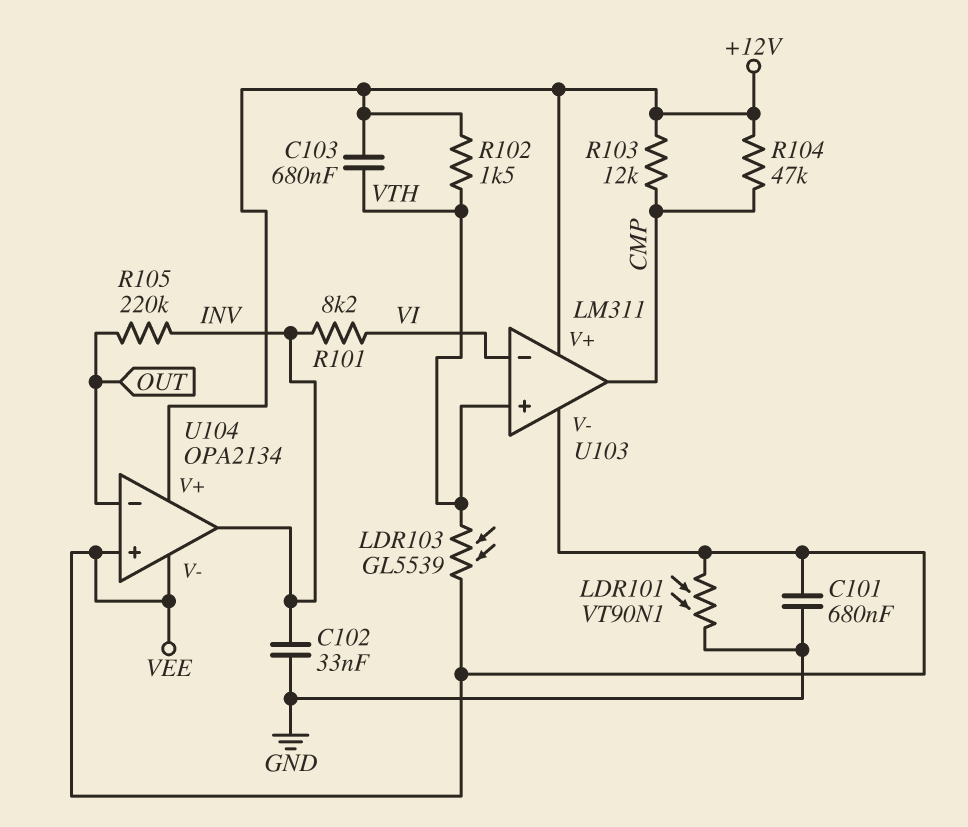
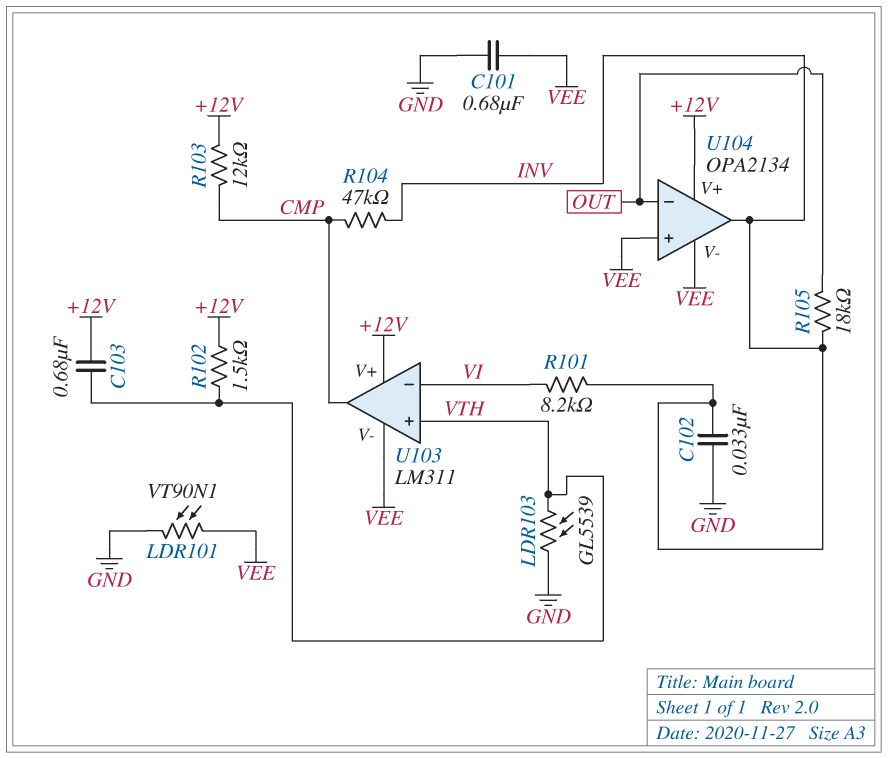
LDR103: GL5539 (VEE, VTH) -> GL5539 (GND, VTH)
R104: 47k (+12V, CMP) -> 47k (CMP, INV)
R105: 220k (INV, OUT) -> 18k (INV, OUT)

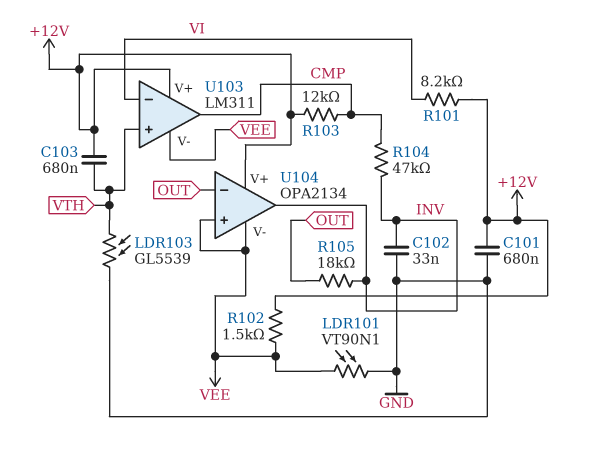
C101: 680nF (GND, VEE) -> 680nF (+12V, GND)
R101: 8.2k (INV, VI) -> 8.2k (+12V, VI)
R102: 1.5k (+12V, VTH) -> 1.5k (+12V, VEE)

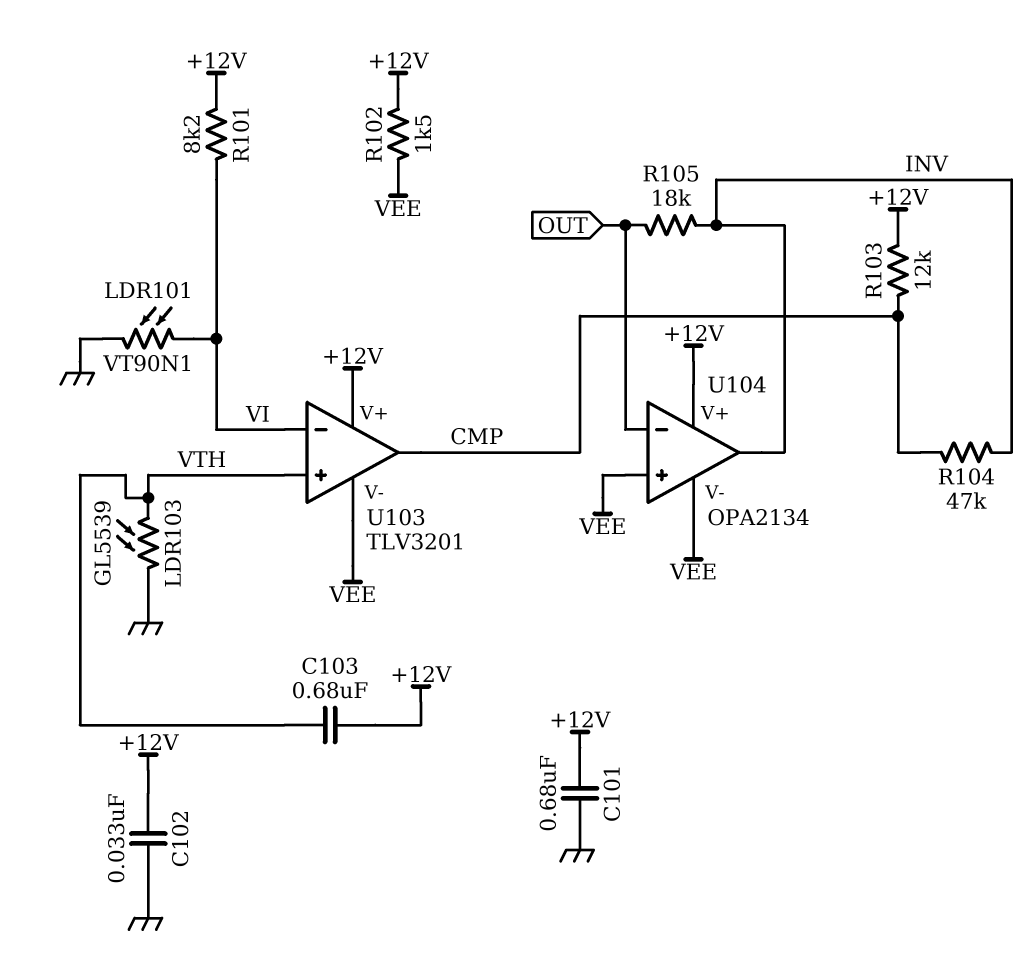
C102: 33nF (GND, INV) -> 33nF (+12V, GND)
LDR101: VT90N1 (GND, VEE) -> VT90N1 (GND, VI)
U103: LM311 -> TLV3201

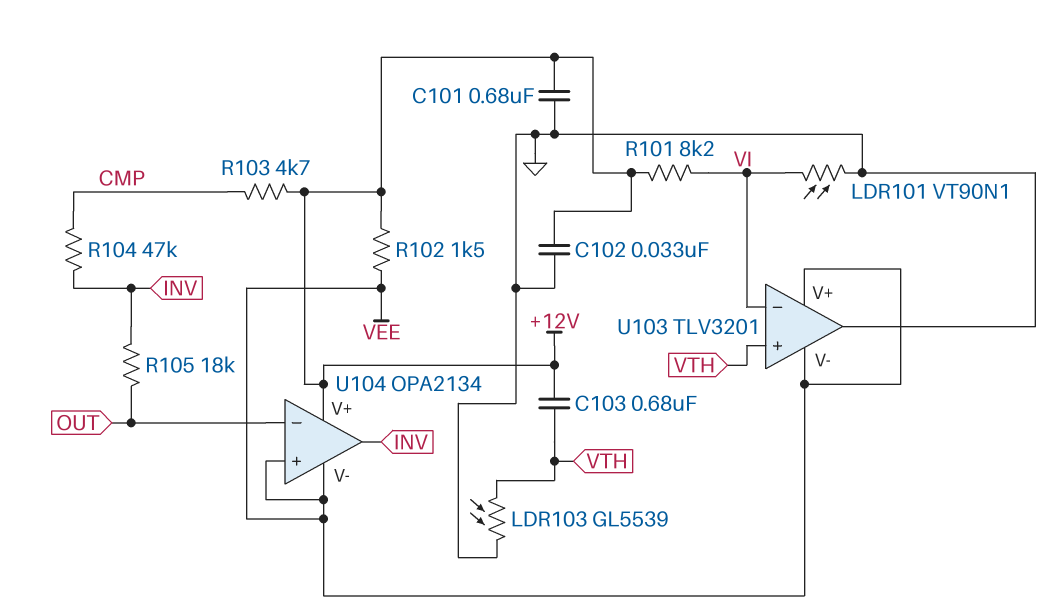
R103: 12k (+12V, CMP) -> 4.7k (+12V, CMP)
U103 pin V+: +12V -> VEE
U103 pin out: CMP -> GND

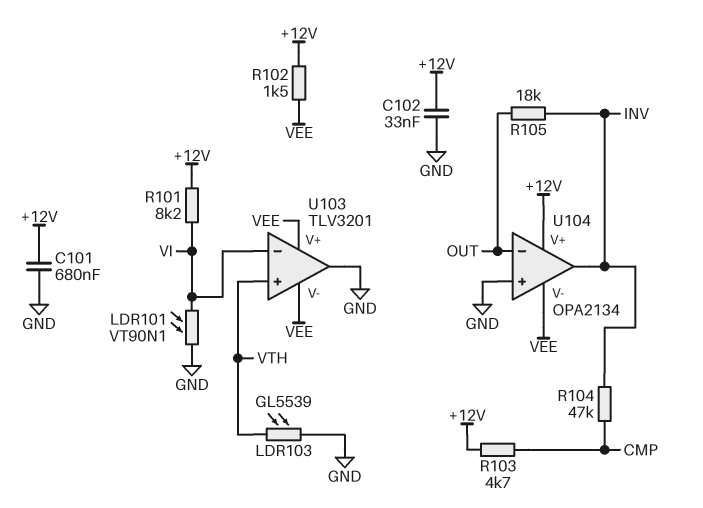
C103: 680nF (+12V, VTH) -> none
U104 pin in+: VEE -> GND

